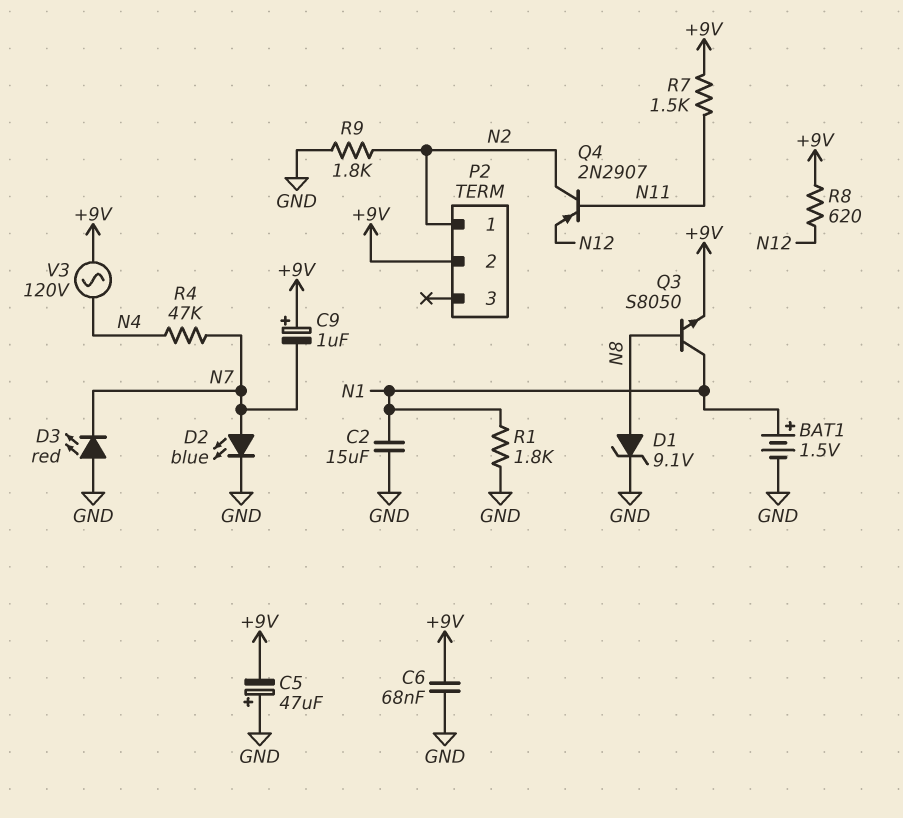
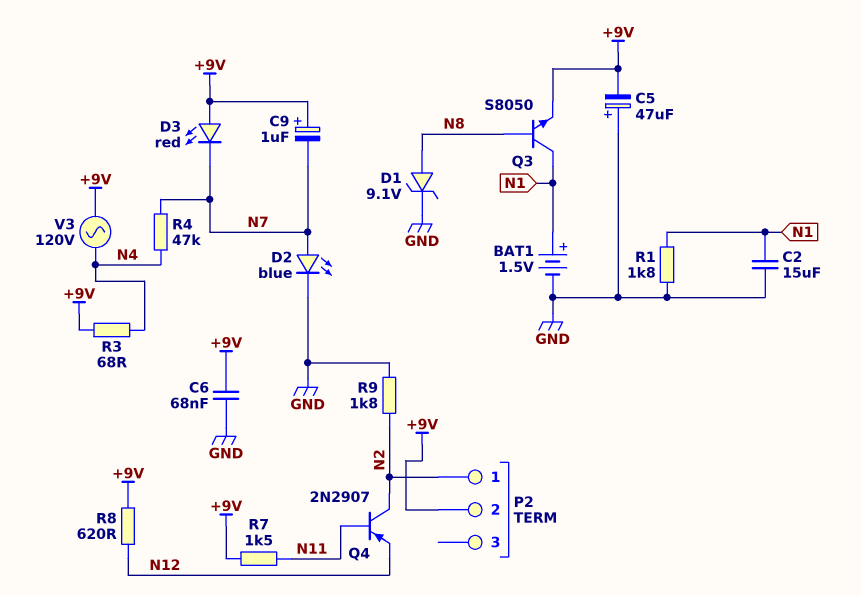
D3: LED red (A GND, K N7) -> LED red (A +9V, K N7)
R3: none -> 68 (+9V, N4)

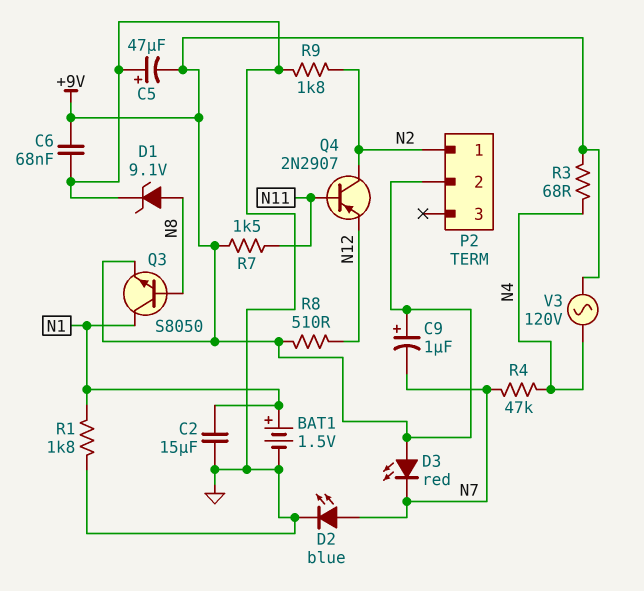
R8: 620 (+9V, N12) -> 510 (+9V, N12)

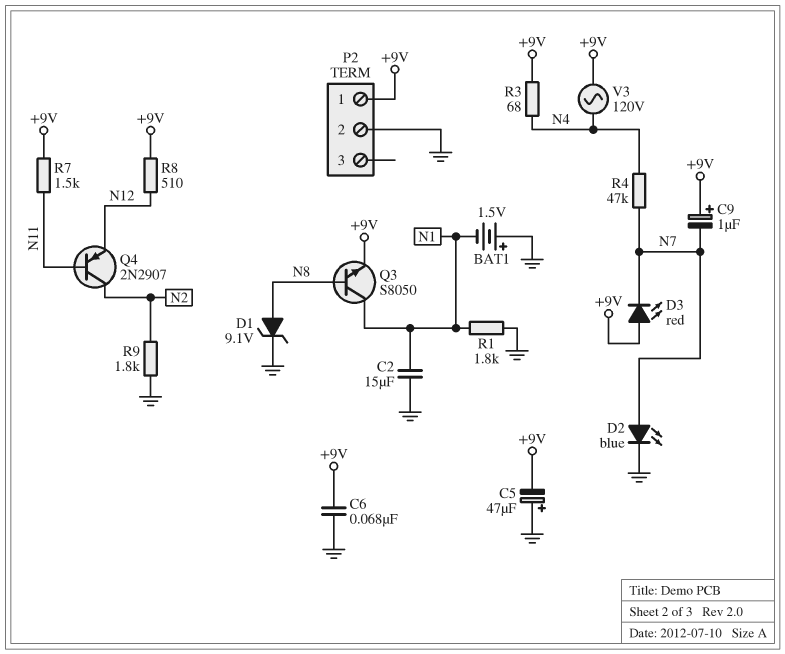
BAT1: 1.5V (plus N1, minus GND) -> 1.5V (plus GND, minus N1)
P2 pin 1: N2 -> +9V
P2 pin 2: +9V -> GND

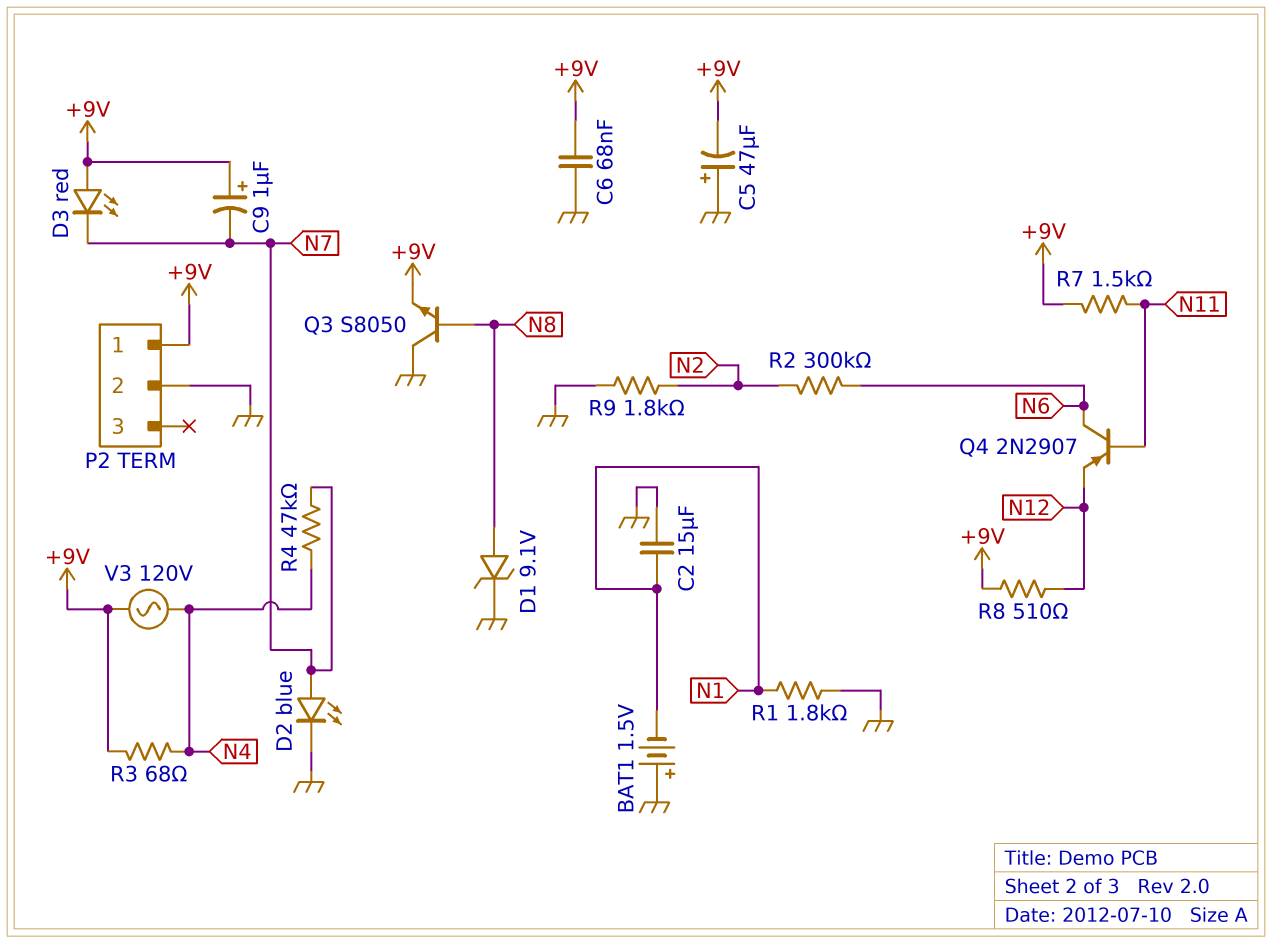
Q3: NPN S8050 (B N8, C N1, E +9V) -> NPN S8050 (B N8, C GND, E +9V)
Q4: PNP 2N2907 (B N11, C N2, E N12) -> PNP 2N2907 (B N11, C N6, E N12)
R2: none -> 300k (N2, N6)

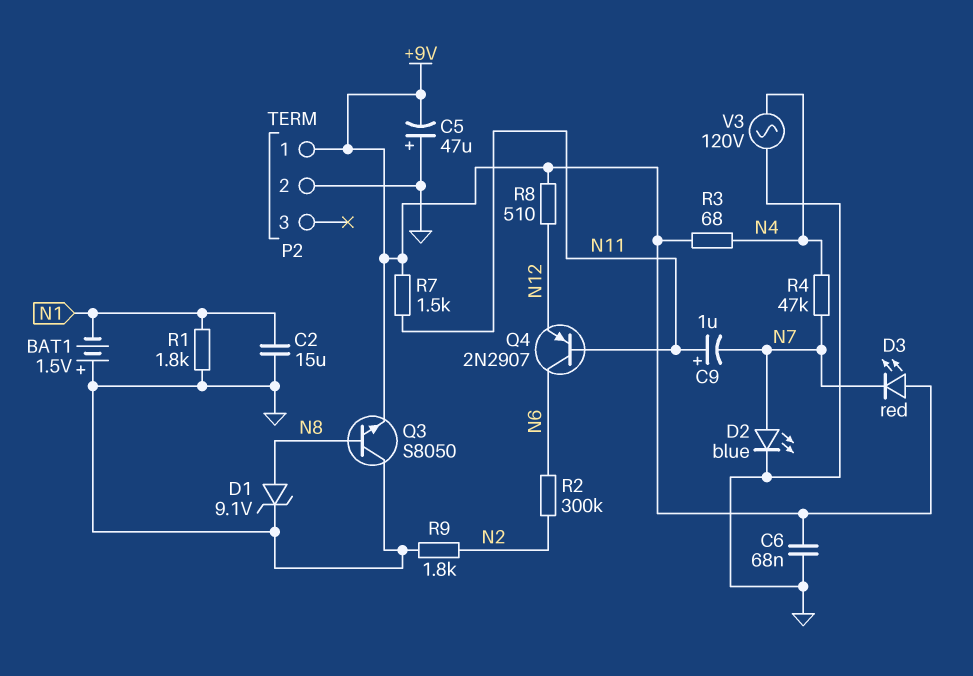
C9: 1uF (plus +9V, minus N7) -> 1uF (plus N11, minus N7)
V3: AC 120V (+9V, N4) -> AC 120V (GND, N4)

